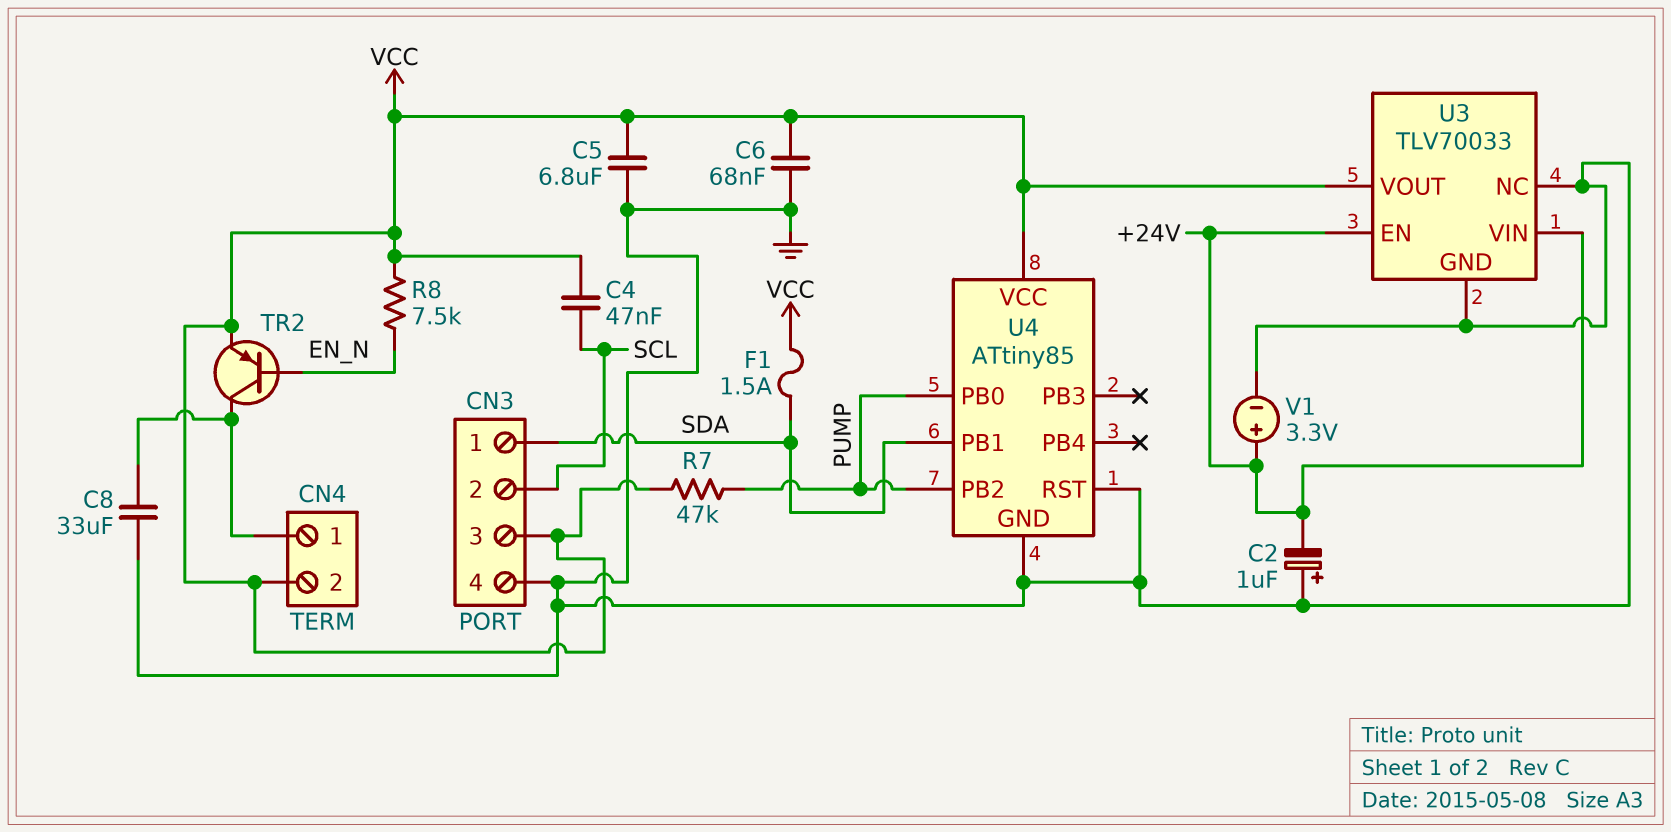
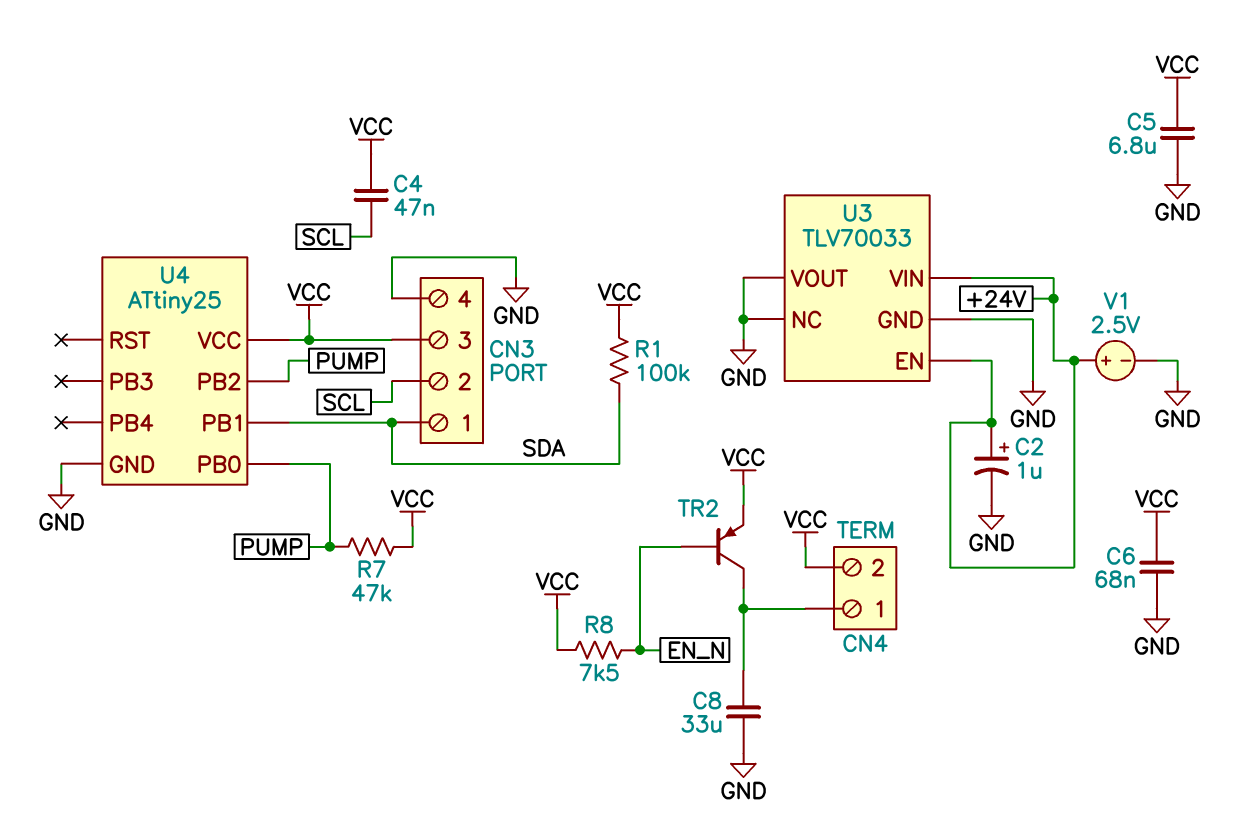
C2: 1uF (plus GND, minus +24V) -> 1uF (plus +24V, minus GND)
F1: 1.5A (SDA, VCC) -> none
R1: none -> 100k (SDA, VCC)
U3 pin VOUT: VCC -> GND
U4: ATtiny85 -> ATtiny25
U4 pin RST: GND -> none
V1: 3.3V (plus +24V, minus GND) -> 2.5V (plus +24V, minus GND)

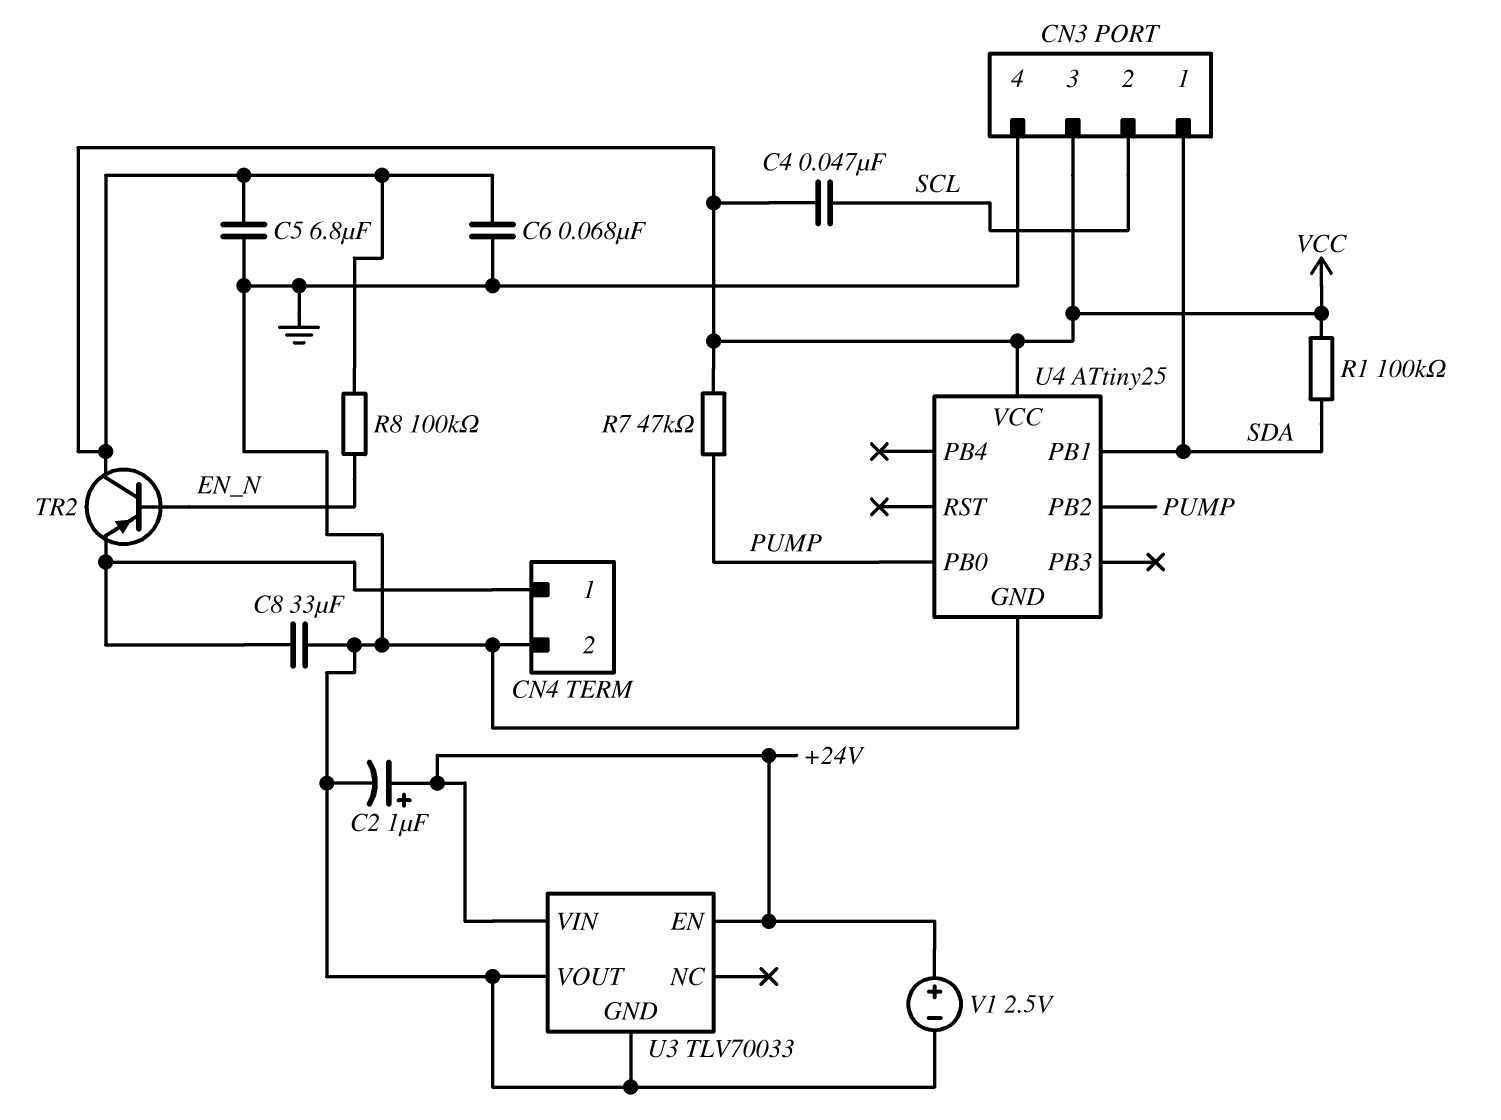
CN4 pin 2: VCC -> GND
R8: 7.5k (EN_N, VCC) -> 100k (EN_N, VCC)
TR2: PNP (B EN_N, C CN4/1, E VCC) -> PNP (B EN_N, C VCC, E CN4/1)
U3 pin NC: GND -> none

